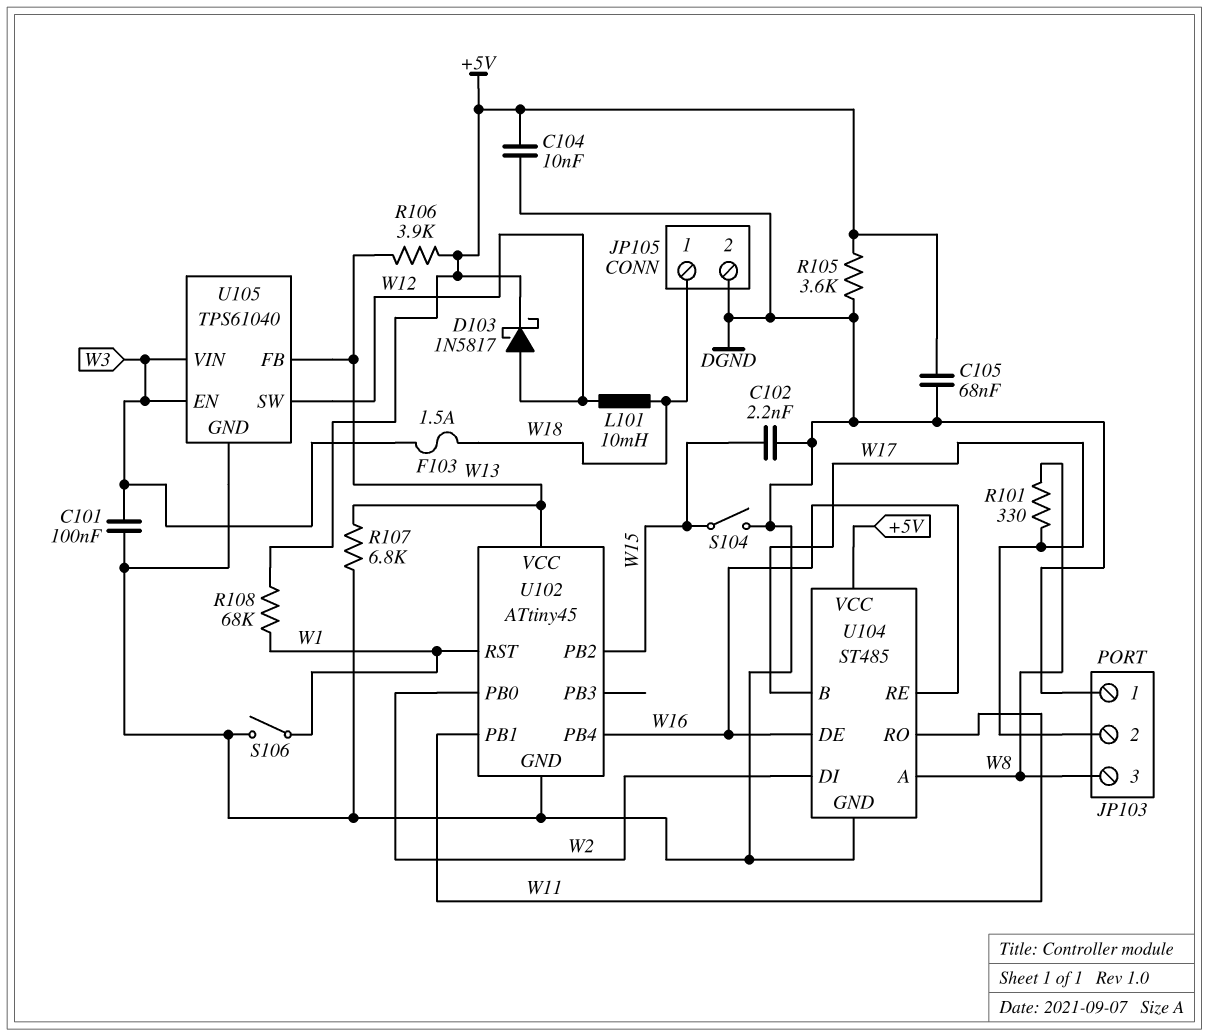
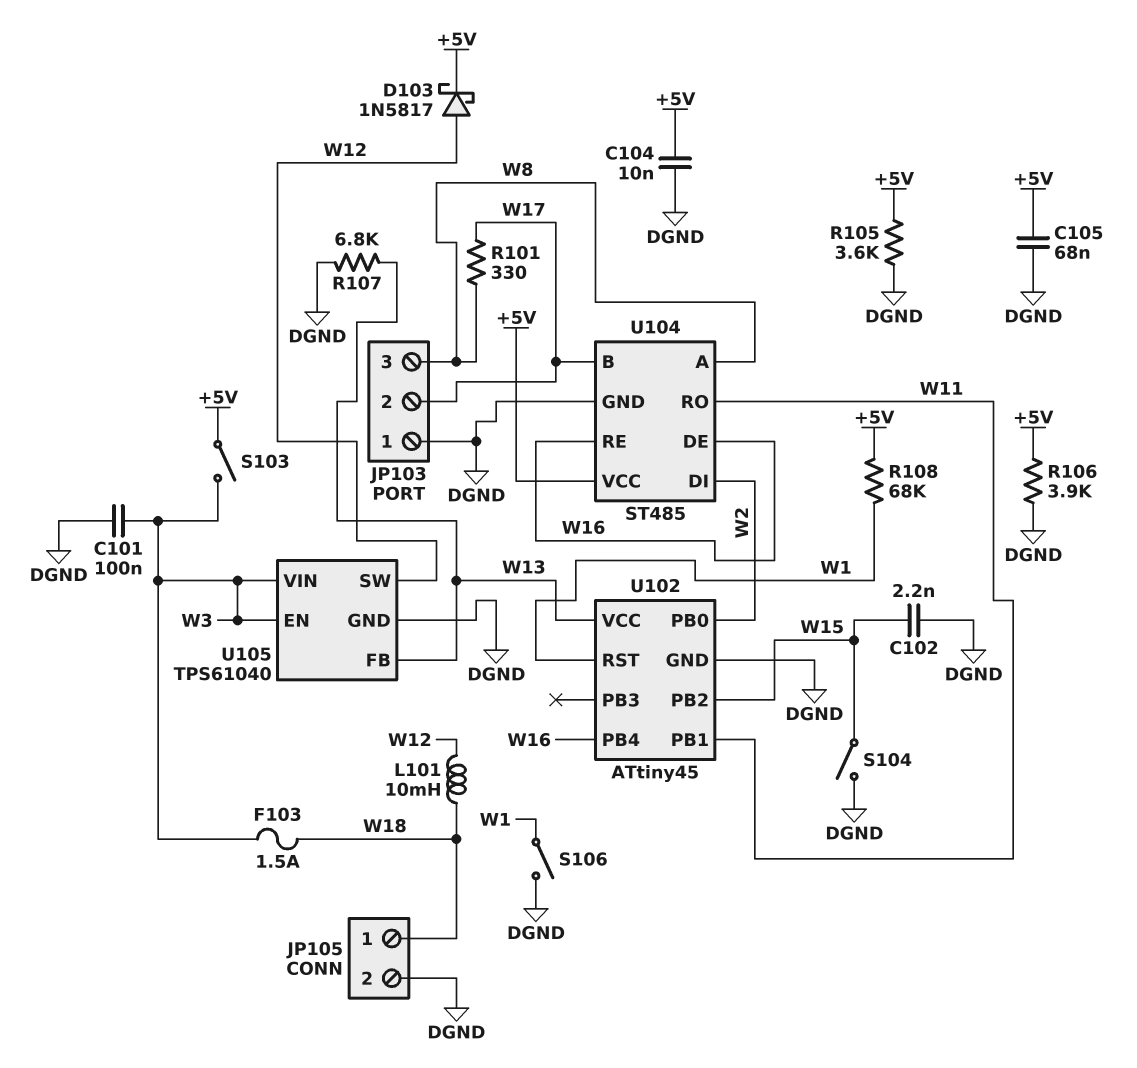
R106: 3.9k (+5V, W13) -> 3.9k (+5V, DGND)
S103: none -> switch (+5V, W3)

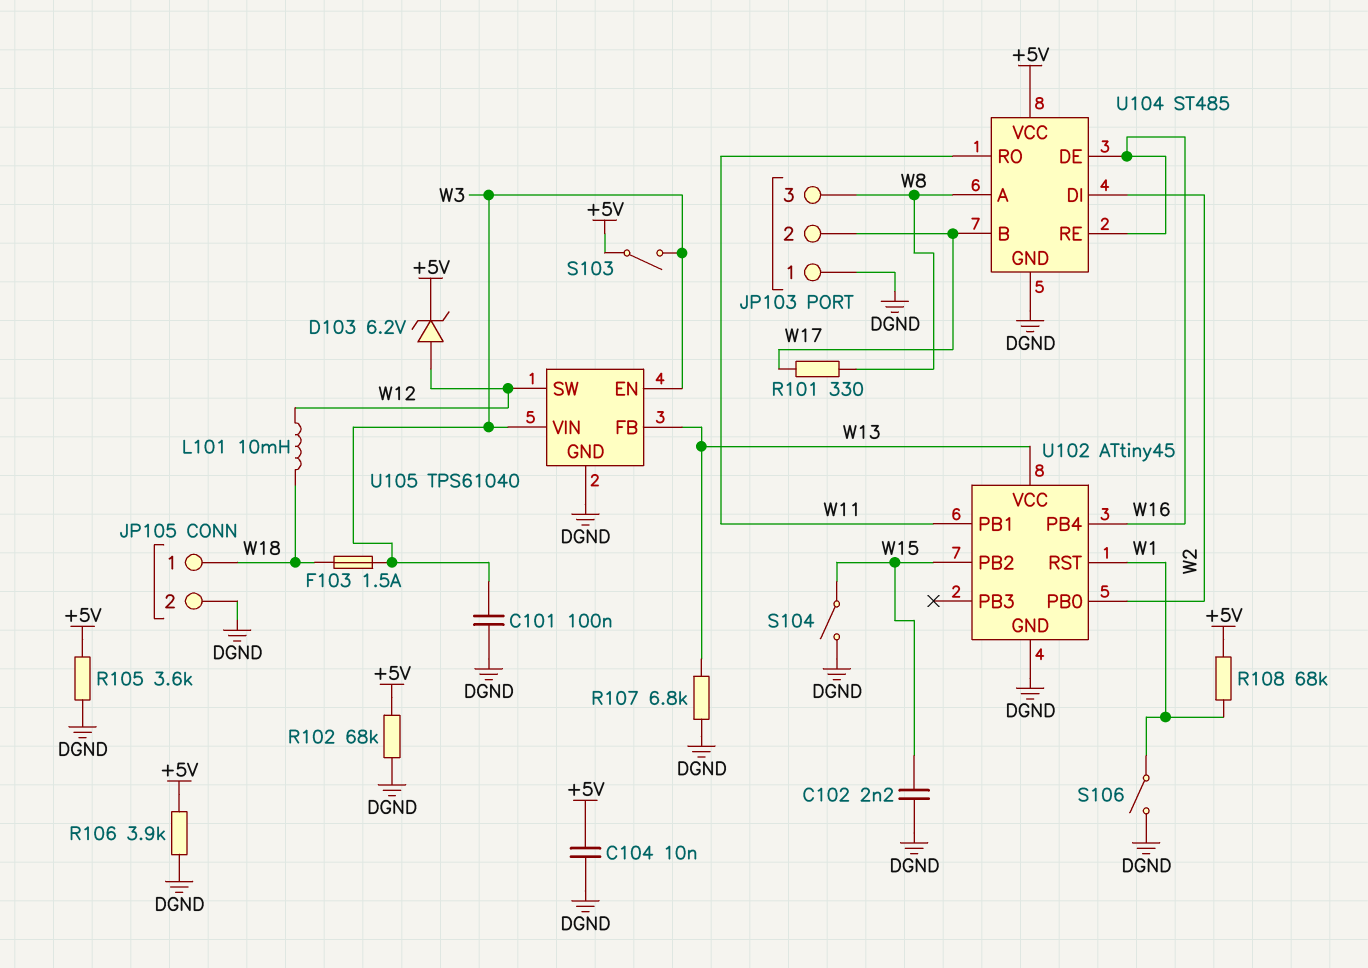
C105: 68nF (+5V, DGND) -> none
D103: schottky 1N5817 (A W12, K +5V) -> zener 6.2V (A W12, K +5V)
R102: none -> 68k (+5V, DGND)

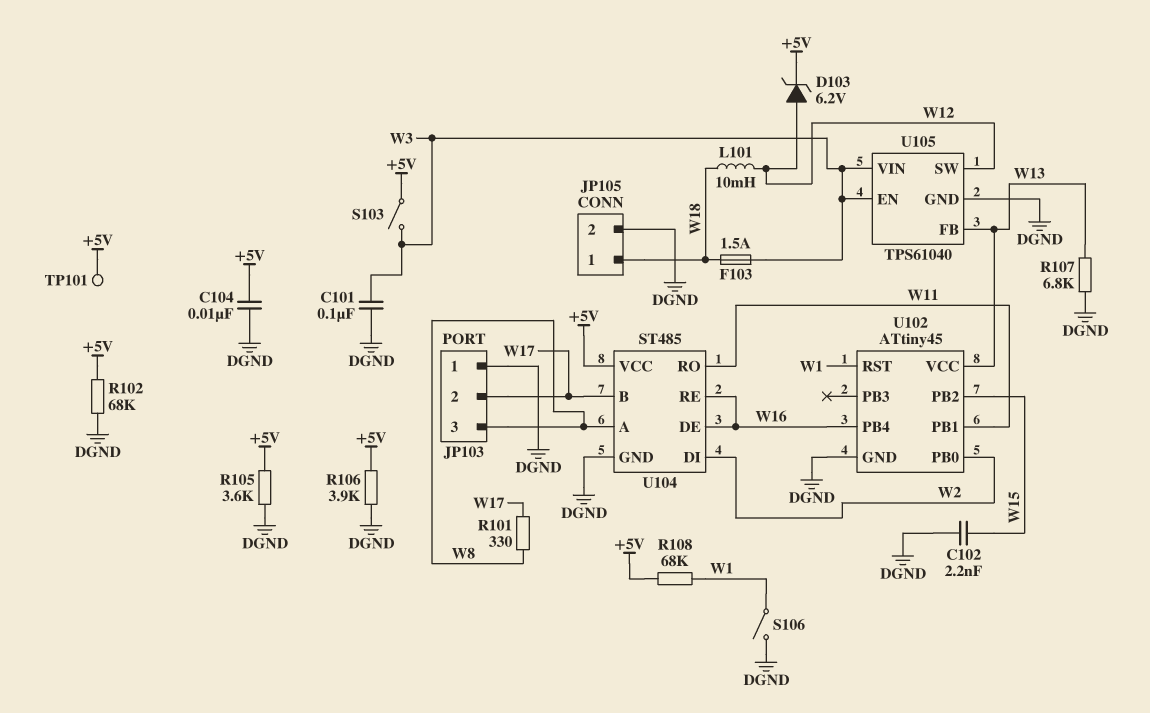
S104: switch (DGND, W15) -> none
TP101: none -> test point (+5V)

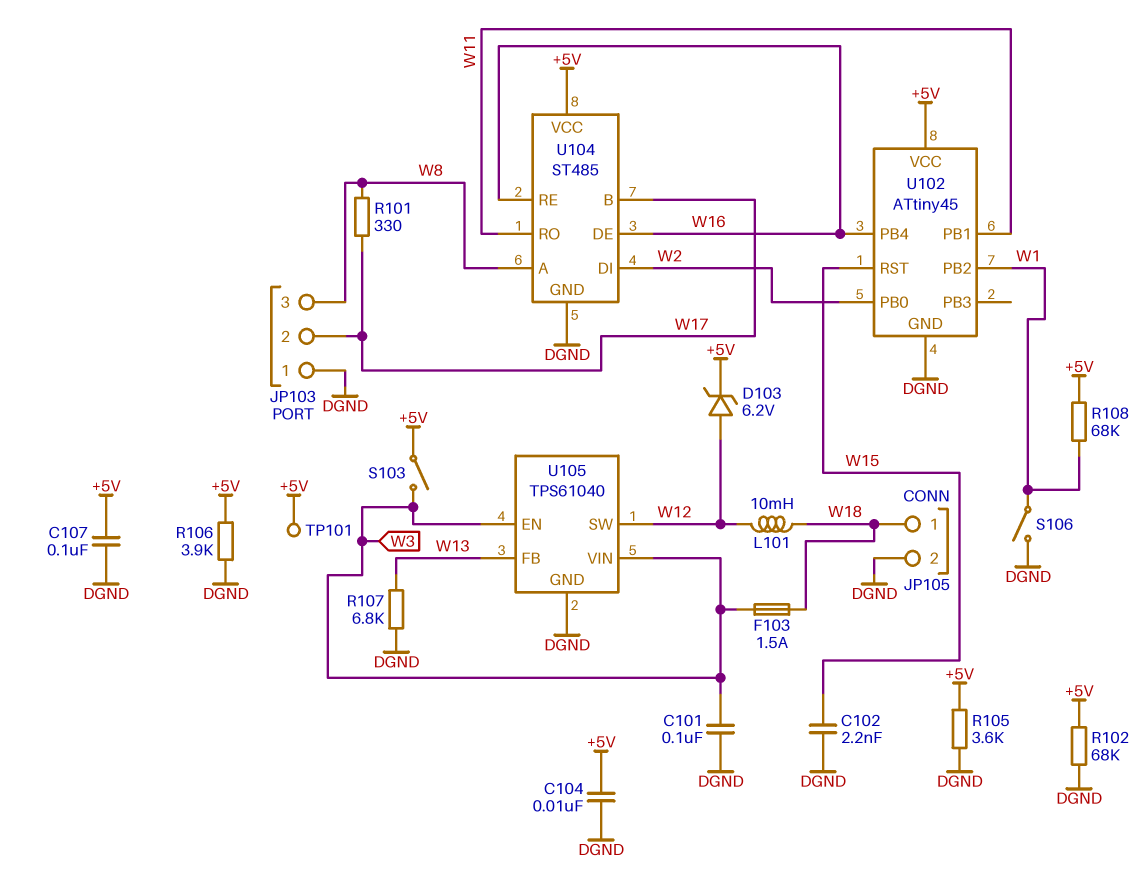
C107: none -> 100nF (+5V, DGND)
U102 pin PB2: W15 -> W1
U102 pin RST: W1 -> W15
U102 pin VCC: W13 -> +5V

